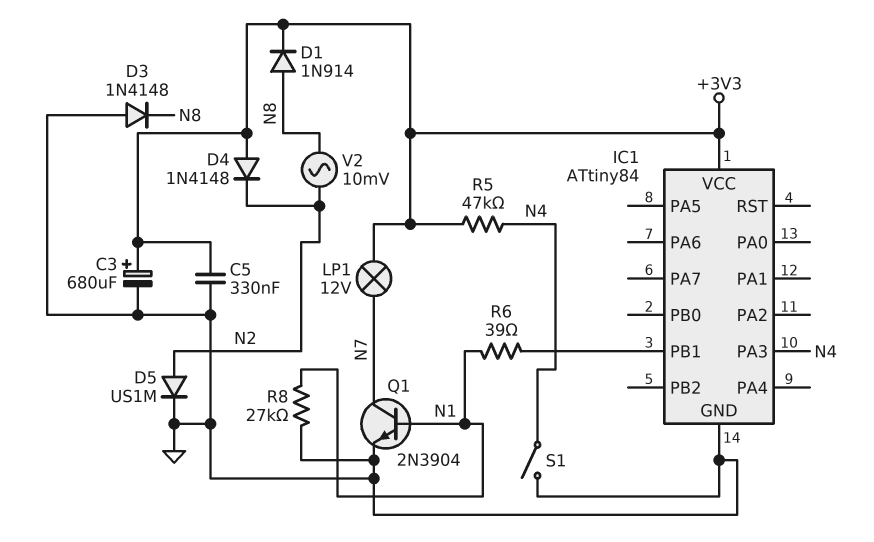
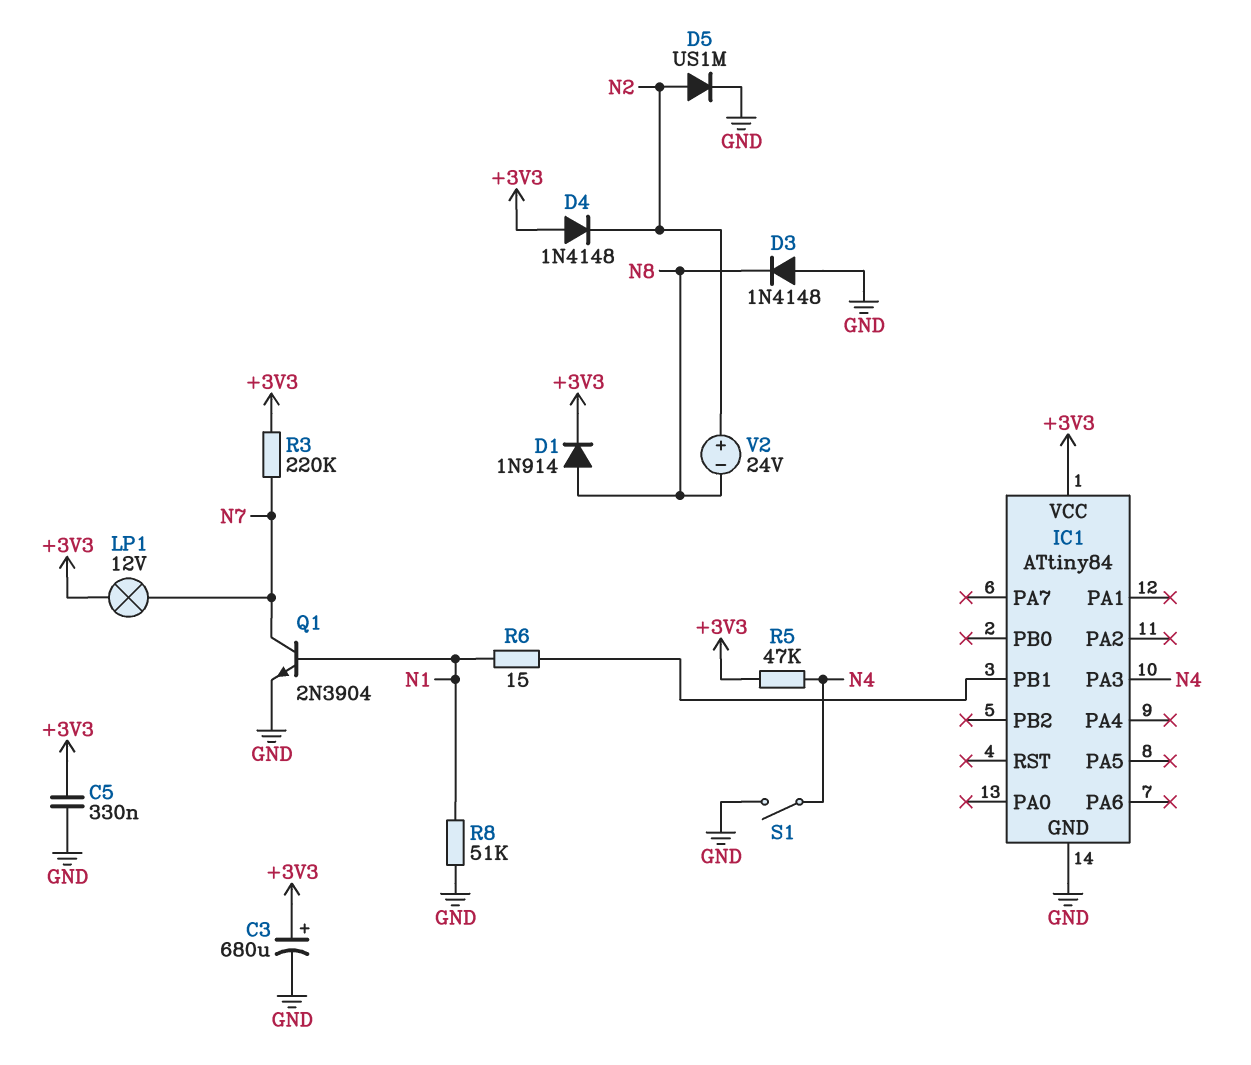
R3: none -> 220k (+3V3, N7)
R6: 39 (IC1/PB1, N1) -> 15 (IC1/PB1, N1)
R8: 27k (GND, N1) -> 51k (GND, N1)
V2: AC 10mV (N2, N8) -> 24V (plus N2, minus N8)

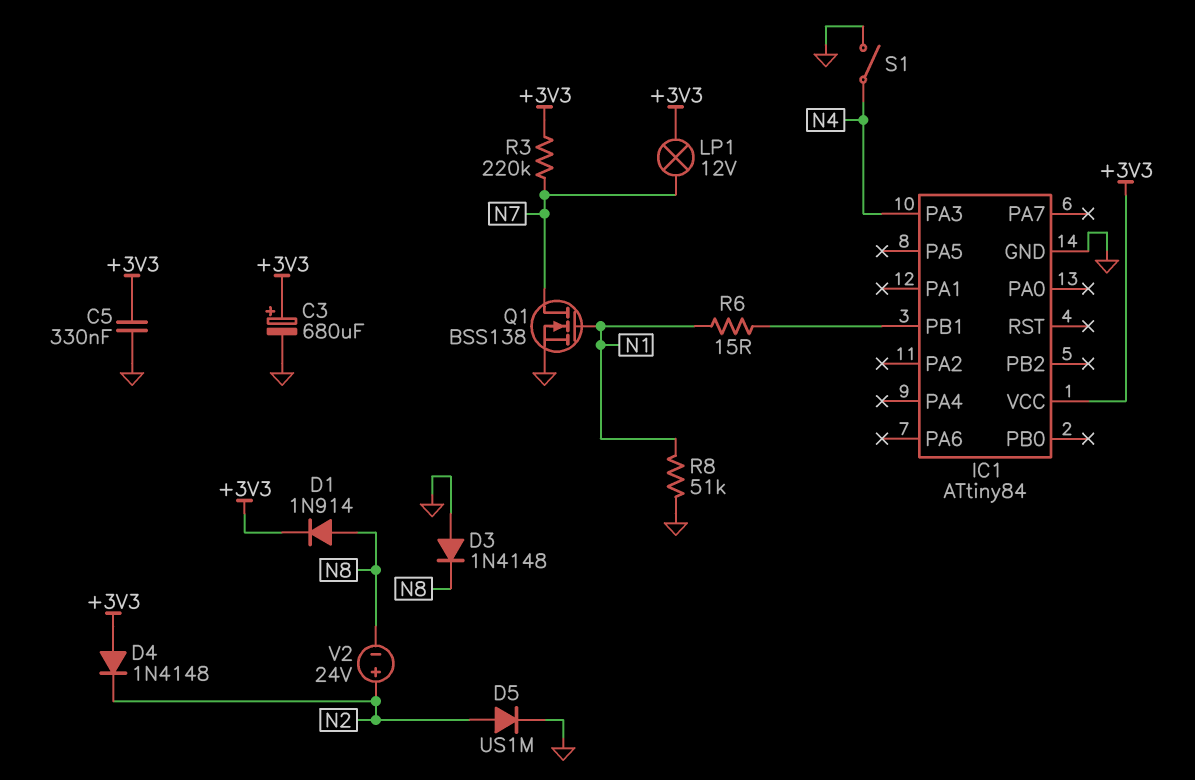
Q1: NPN 2N3904 (B N1, C N7, E GND) -> NMOS BSS138 (G N1, D N7, S GND)
R5: 47k (+3V3, N4) -> none

